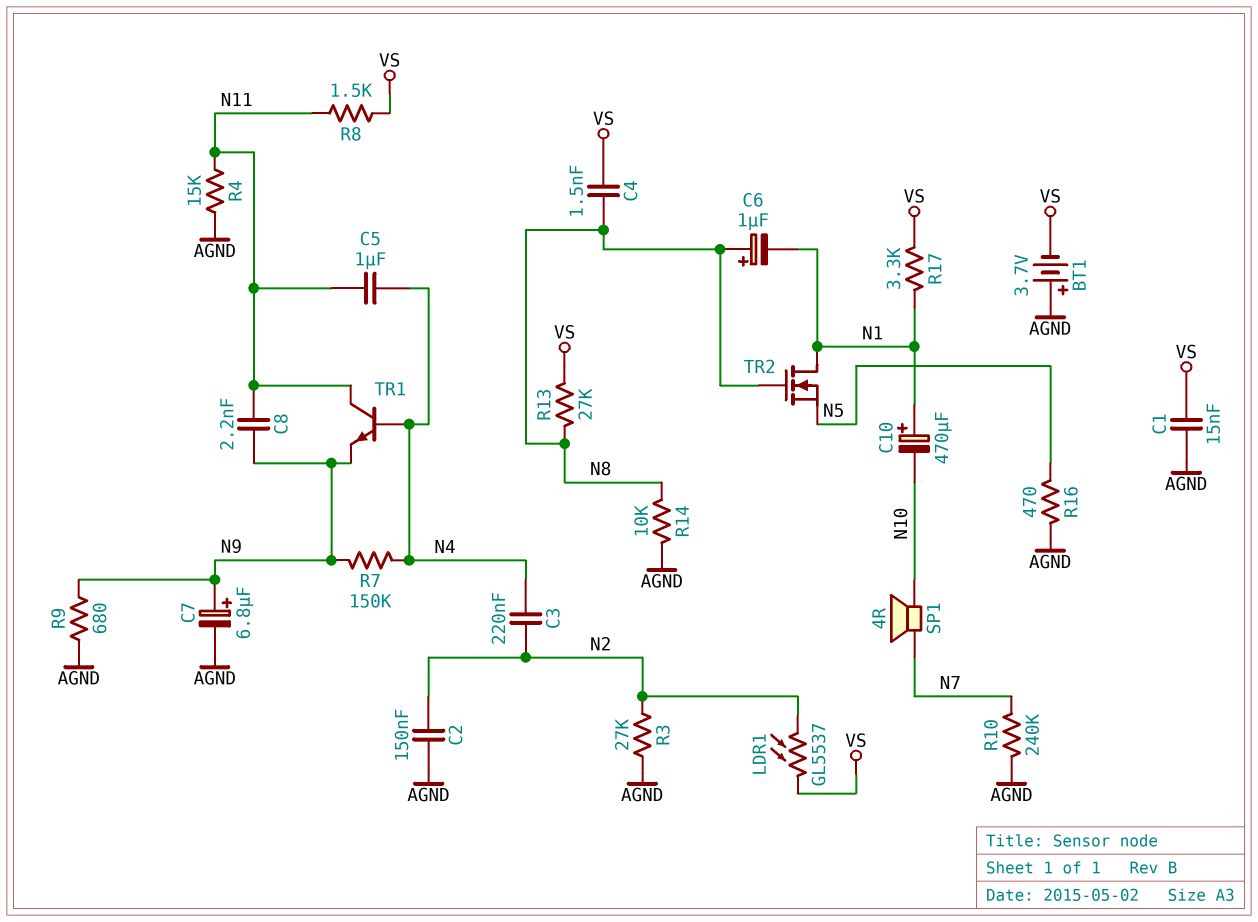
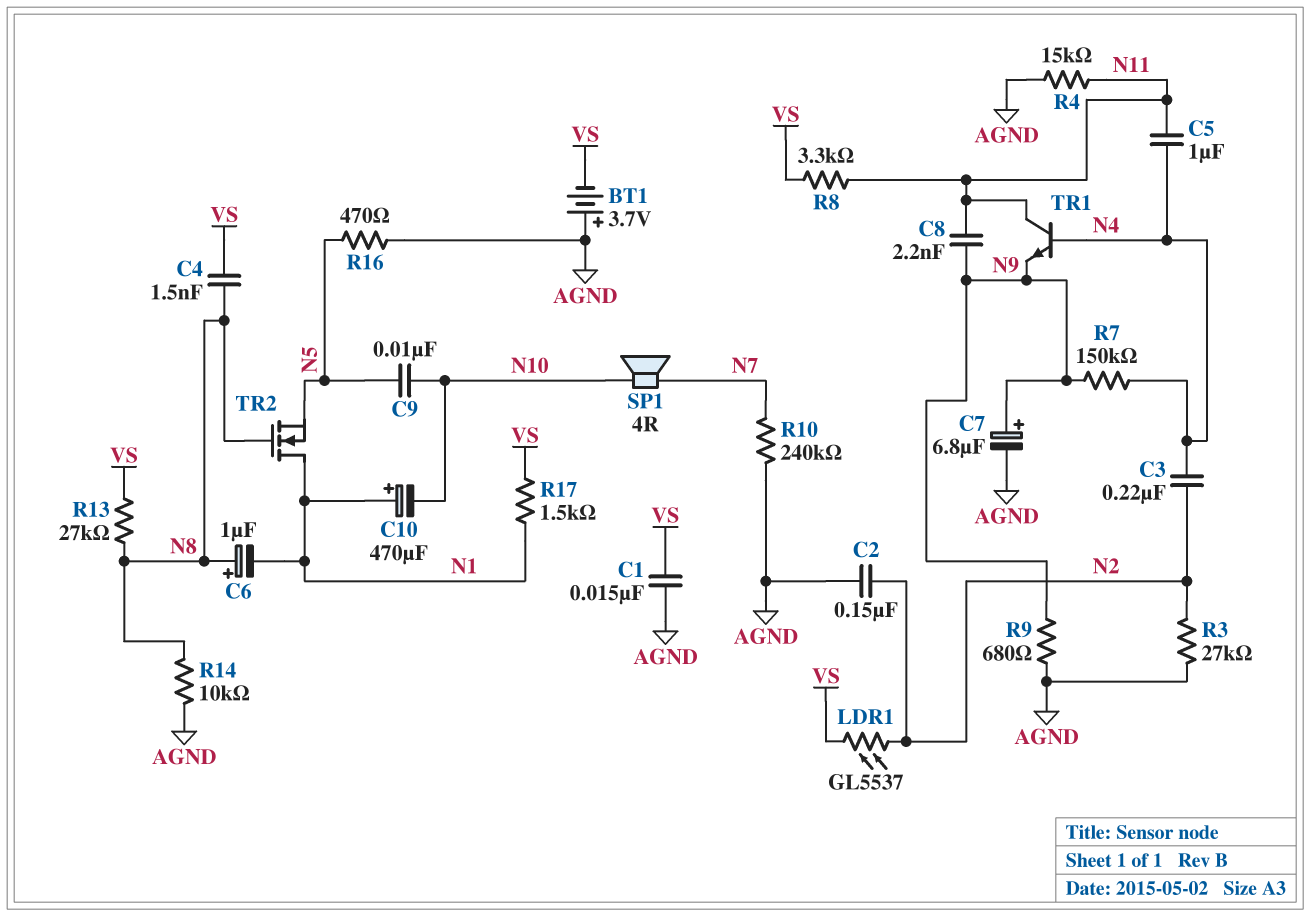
C9: none -> 10nF (N5, N10)
R8: 1.5k (N11, VS) -> 3.3k (N11, VS)
R17: 3.3k (N1, VS) -> 1.5k (N1, VS)

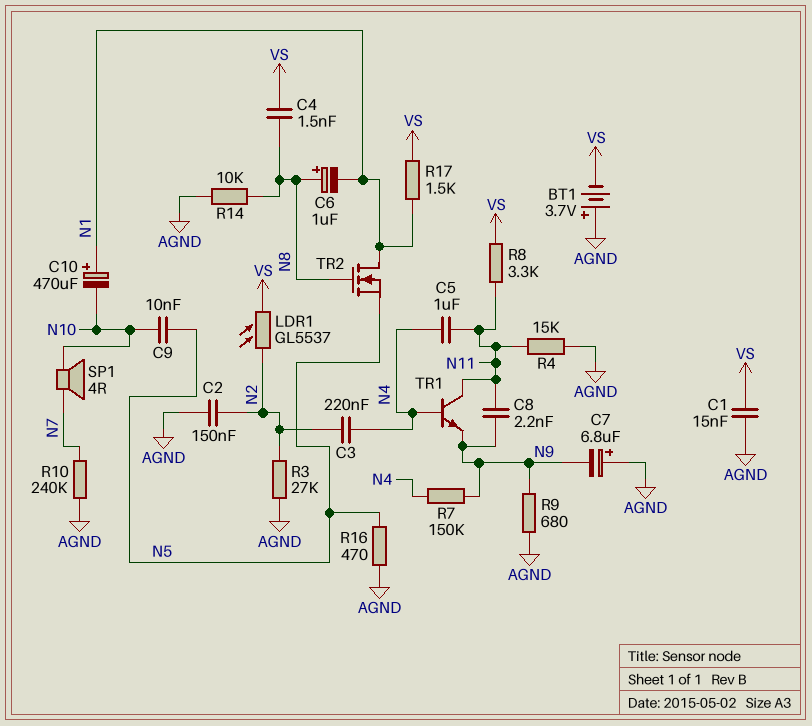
C7: 6.8uF (plus N9, minus AGND) -> 6.8uF (plus AGND, minus N9)
R13: 27k (N8, VS) -> none

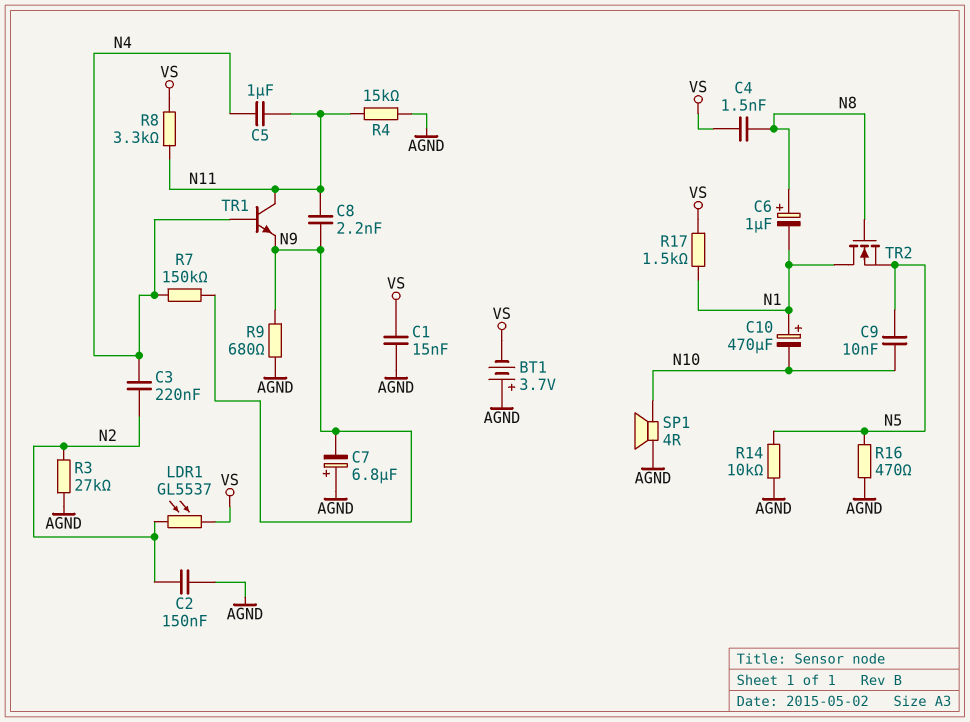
R10: 240k (AGND, N7) -> none
R14: 10k (AGND, N8) -> 10k (AGND, N5)
SP1: speaker 4R (N7, N10) -> speaker 4R (AGND, N10)

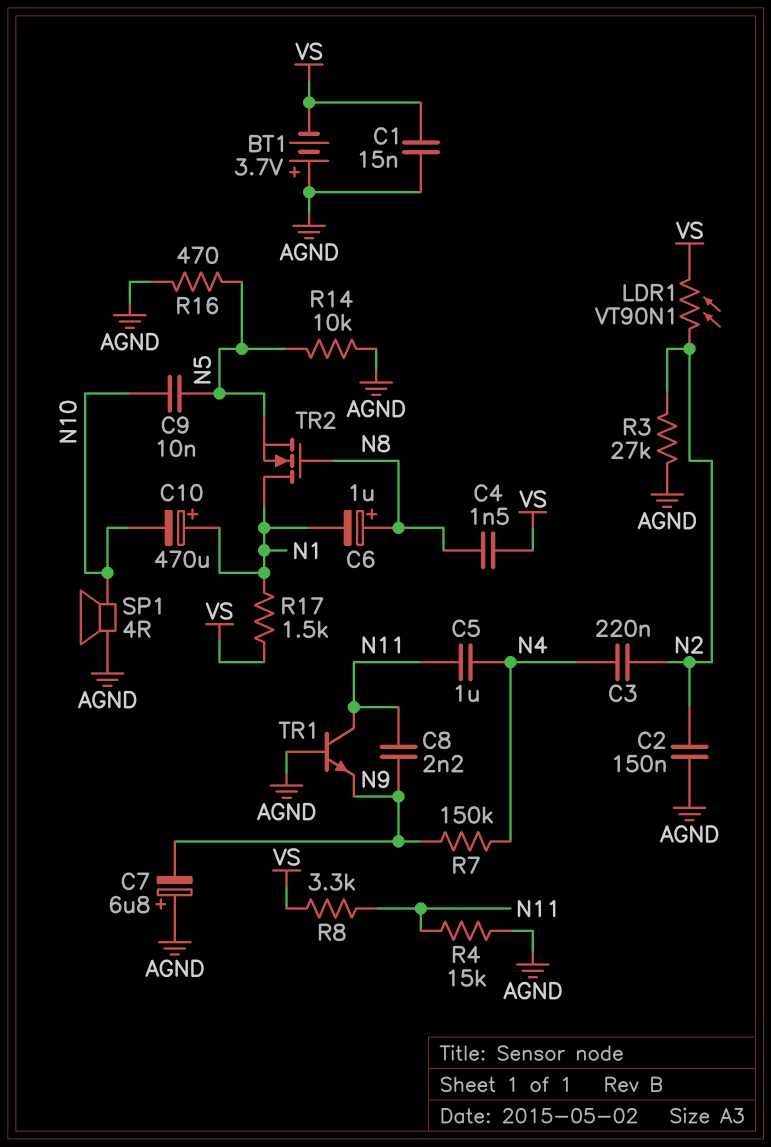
LDR1: GL5537 (N2, VS) -> VT90N1 (N2, VS)
R9: 680 (AGND, N9) -> none
TR1: NPN (B N4, C N11, E N9) -> NPN (B AGND, C N11, E N9)

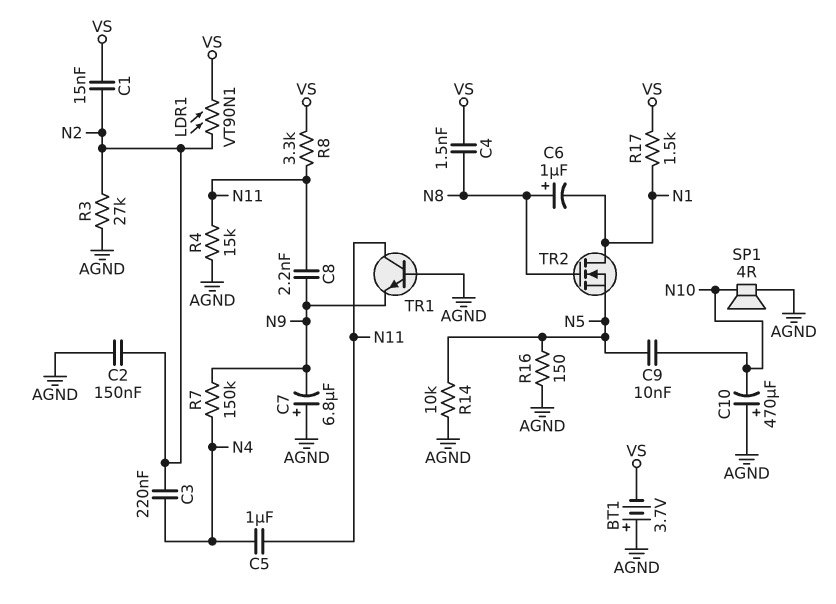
C1: 15nF (AGND, VS) -> 15nF (N2, VS)
C10: 470uF (plus N1, minus N10) -> 470uF (plus AGND, minus N10)
R16: 470 (AGND, N5) -> 150 (AGND, N5)

